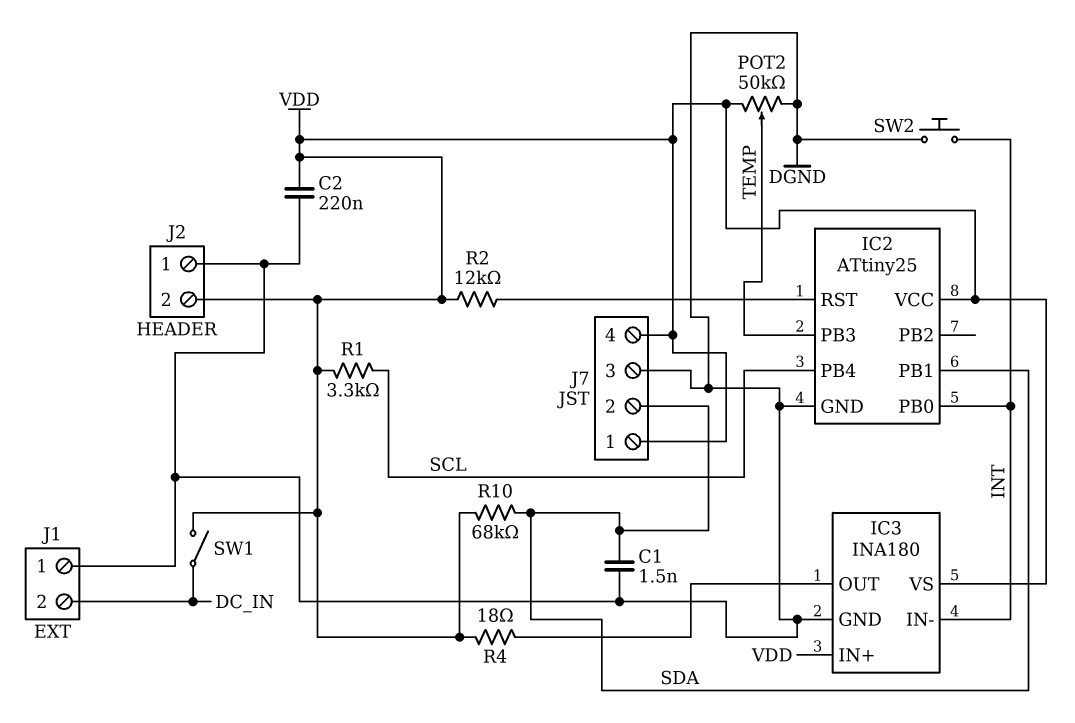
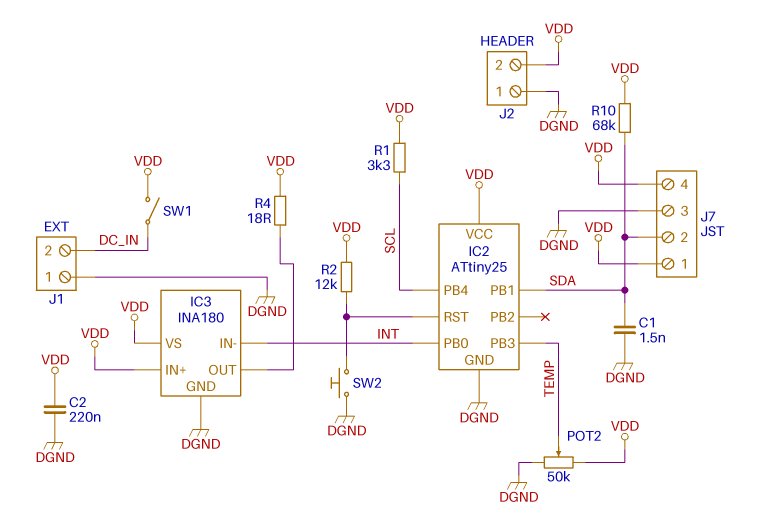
SW2: button (DGND, INT) -> button (DGND, IC2/RST)

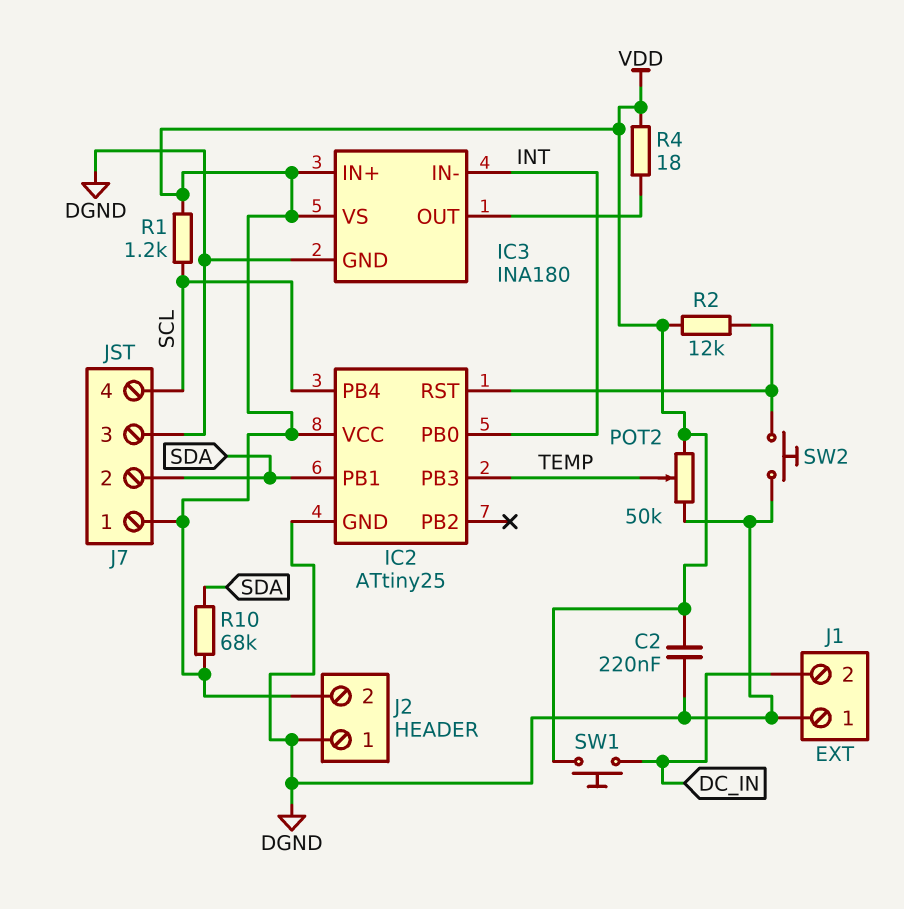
C1: 1.5nF (DGND, SDA) -> none
J7 pin 4: VDD -> SCL
R1: 3.3k (SCL, VDD) -> 1.2k (SCL, VDD)
SW1: switch (DC_IN, VDD) -> button (DC_IN, VDD)

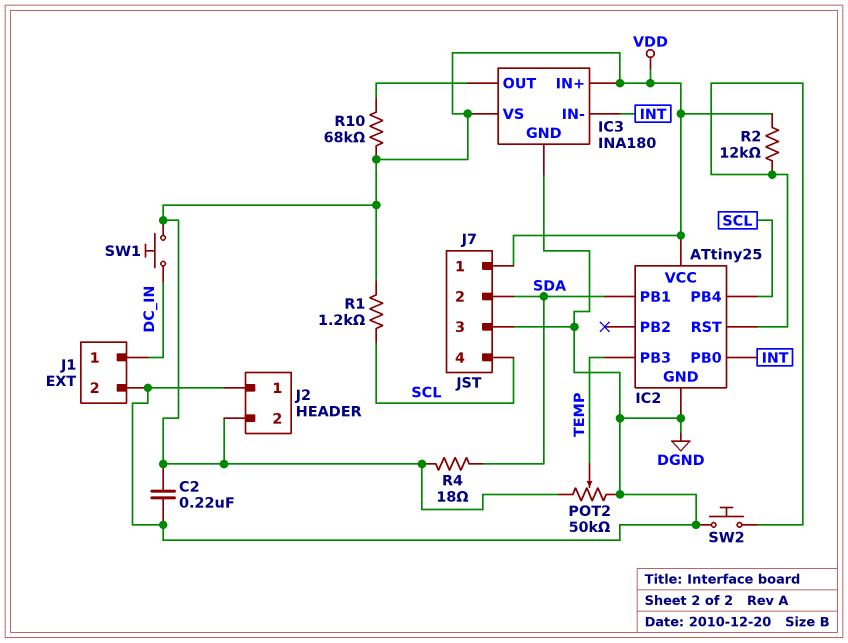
J1 pin 1: DGND -> DC_IN
J1 pin 2: DC_IN -> DGND
R4: 18 (IC3/OUT, VDD) -> 18 (SDA, VDD)
R10: 68k (SDA, VDD) -> 68k (IC3/OUT, VDD)

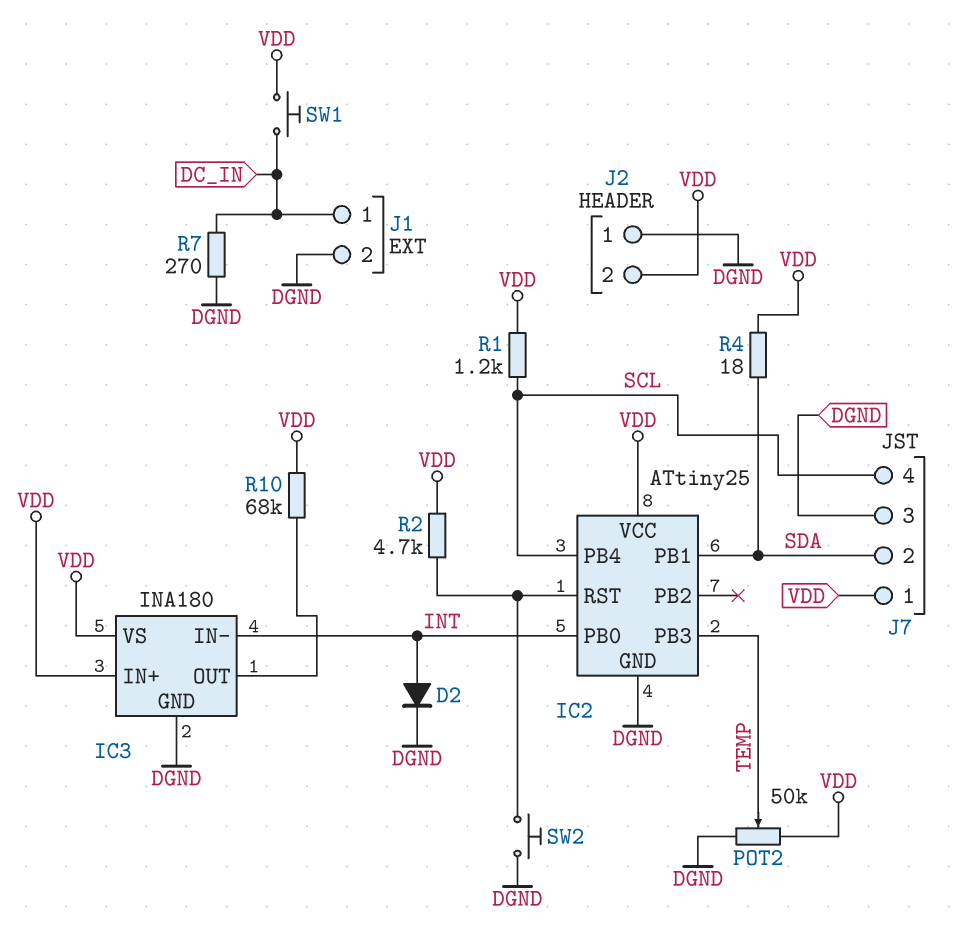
C2: 220nF (DGND, VDD) -> none
D2: none -> diode (A INT, K DGND)
R2: 12k (IC2/RST, VDD) -> 4.7k (IC2/RST, VDD)
R7: none -> 270 (DC_IN, DGND)

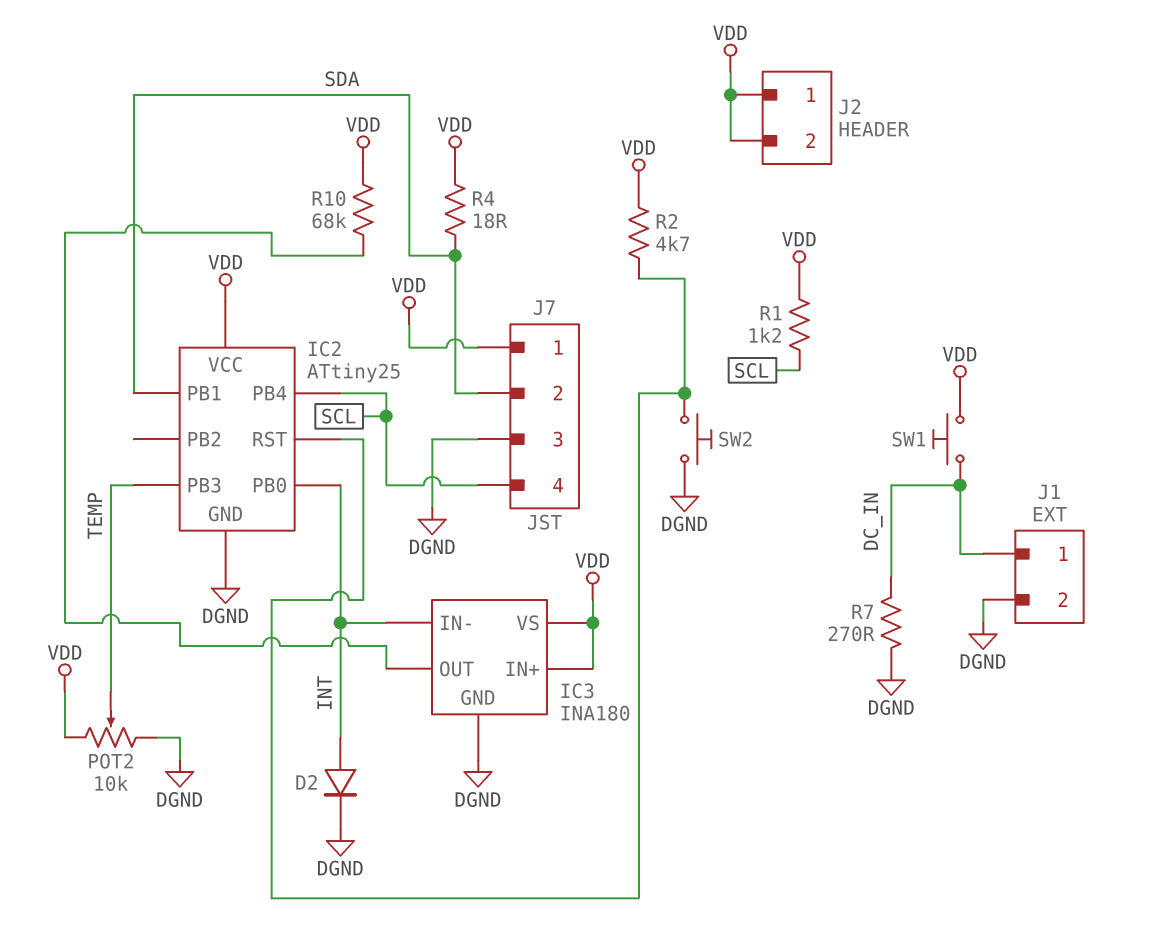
J2 pin 1: DGND -> VDD
POT2: 50k (DGND, VDD, wiper TEMP) -> 10k (DGND, VDD, wiper TEMP)

